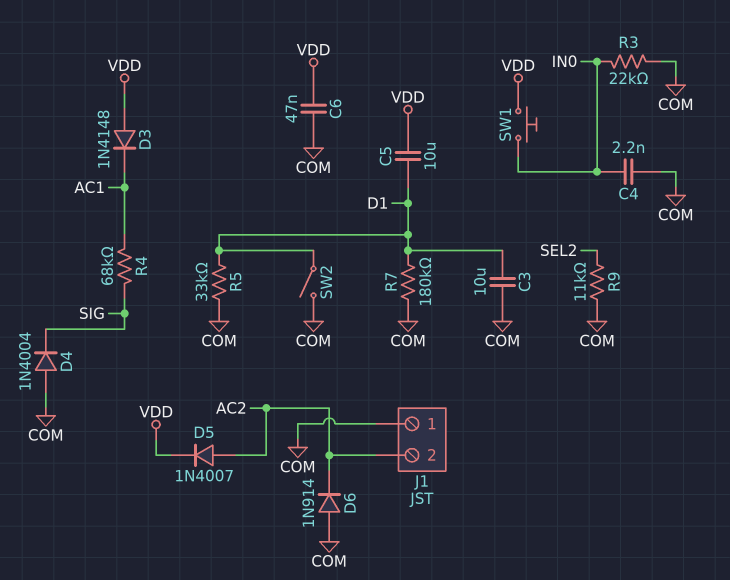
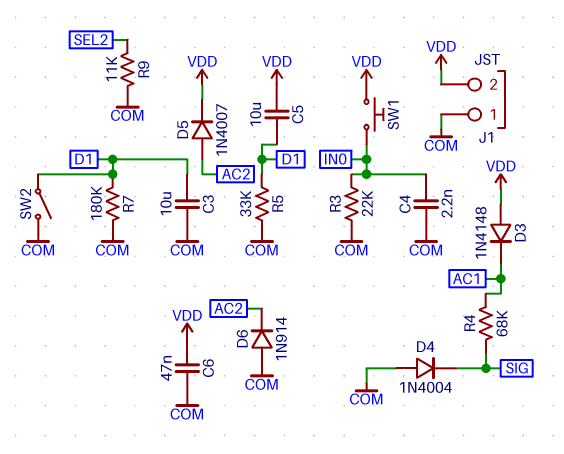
J1 pin 2: AC2 -> VDD

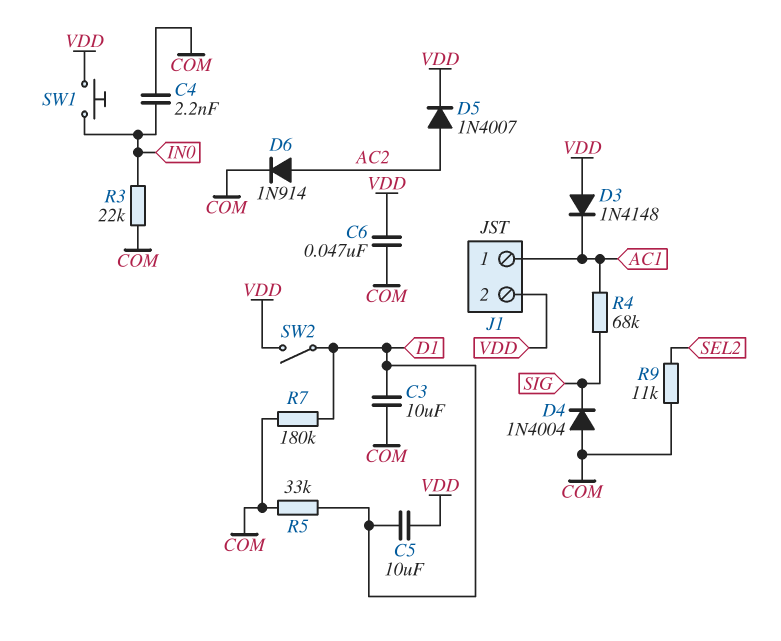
D6: diode 1N914 (A COM, K AC2) -> diode 1N914 (A AC2, K COM)
J1 pin 1: COM -> AC1
SW2: switch (COM, D1) -> switch (D1, VDD)

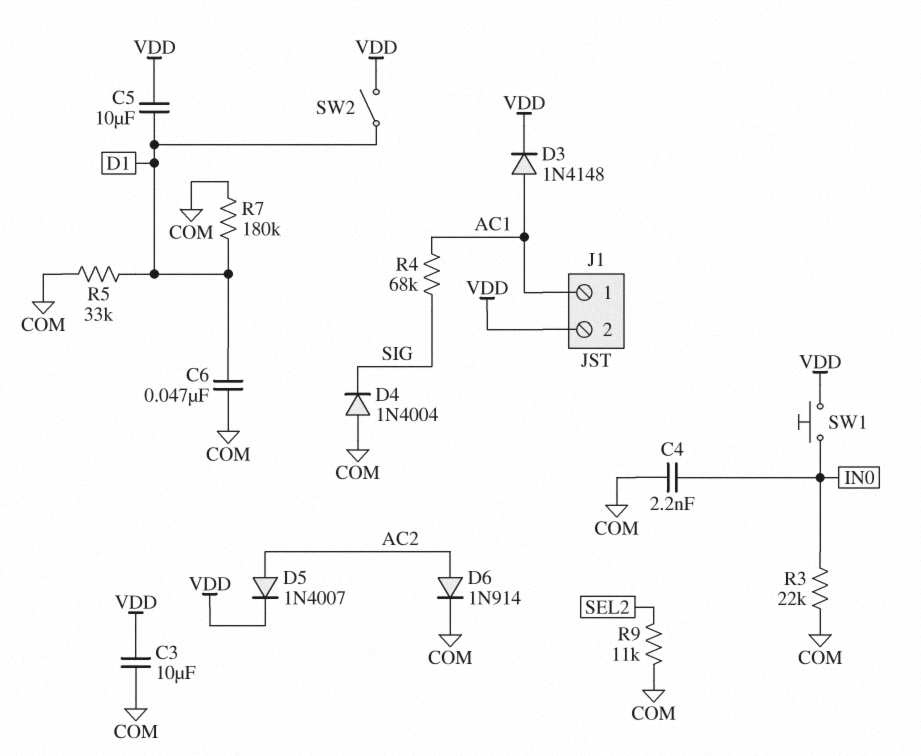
C3: 10uF (COM, D1) -> 10uF (COM, VDD)
C6: 47nF (COM, VDD) -> 47nF (COM, D1)
D3: diode 1N4148 (A VDD, K AC1) -> diode 1N4148 (A AC1, K VDD)

